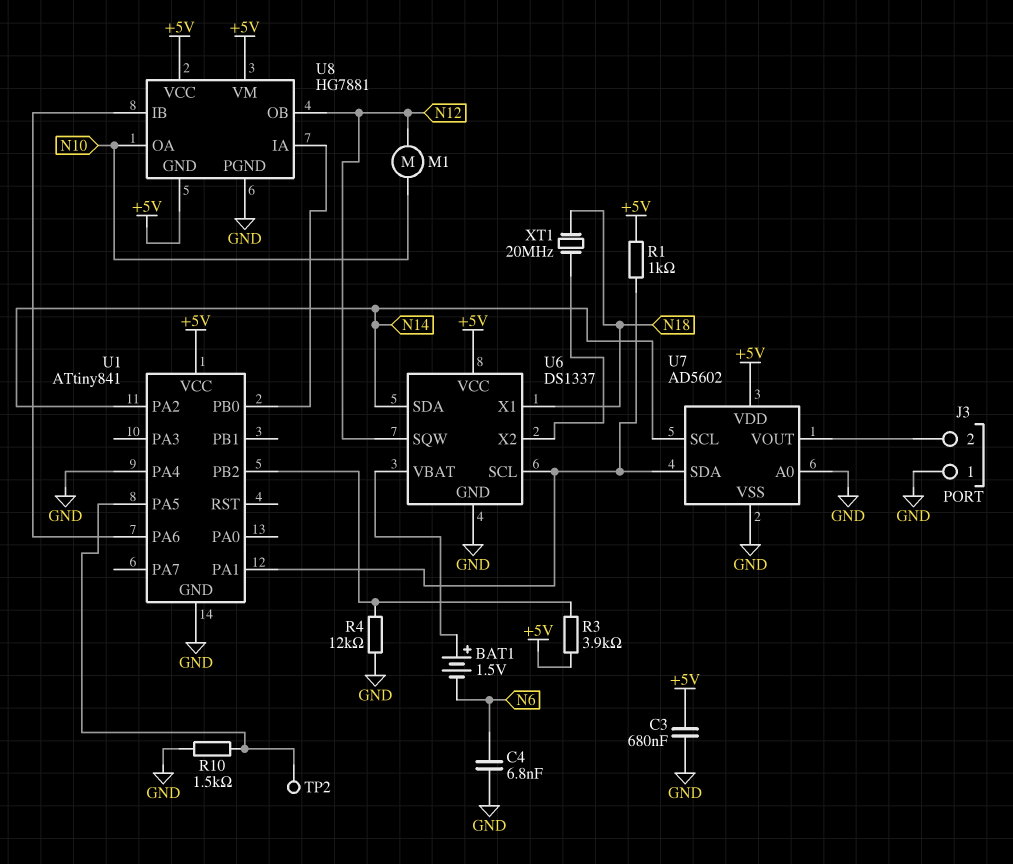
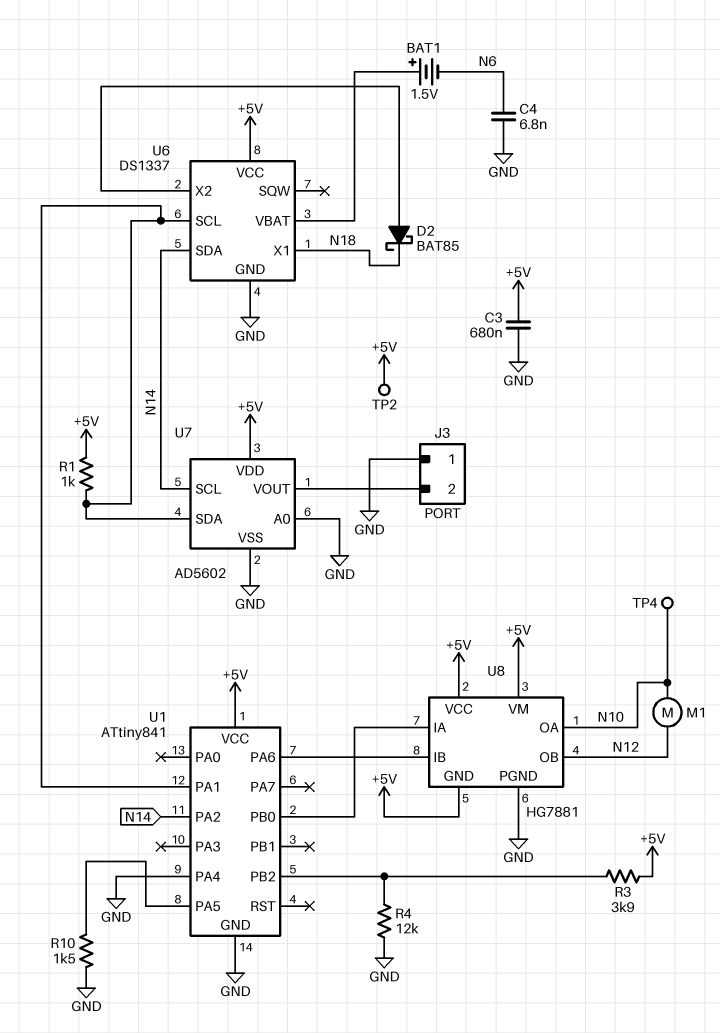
D2: none -> schottky BAT85 (A U6/X2, K N18)
TP2: test point (U1/PA5) -> test point (+5V)
TP4: none -> test point (N10)
U6 pin SQW: N12 -> none
XT1: 20MHz (N18, U6/X2) -> none

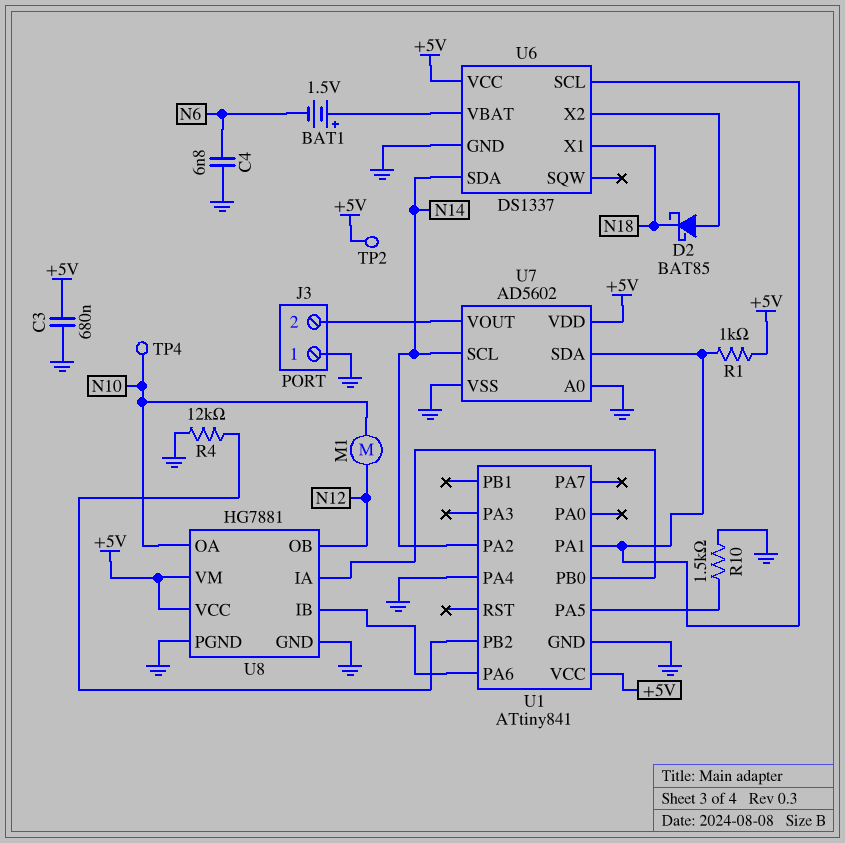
R3: 3.9k (+5V, U1/PB2) -> none
U8 pin GND: +5V -> GND

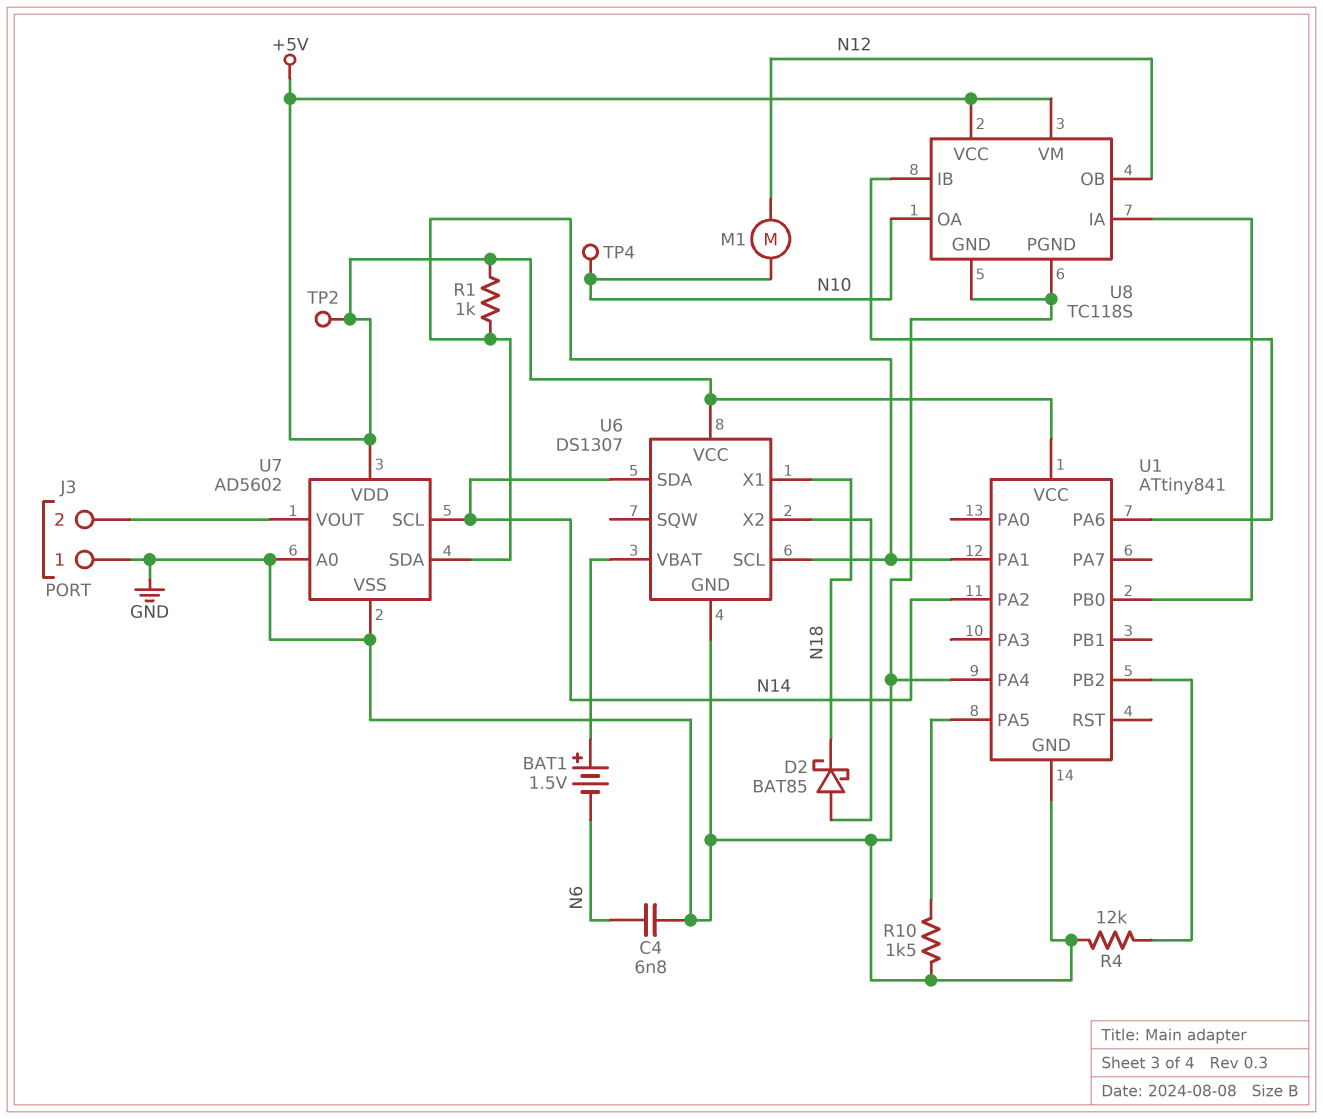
C3: 680nF (+5V, GND) -> none
U6: DS1337 -> DS1307
U8: HG7881 -> TC118S

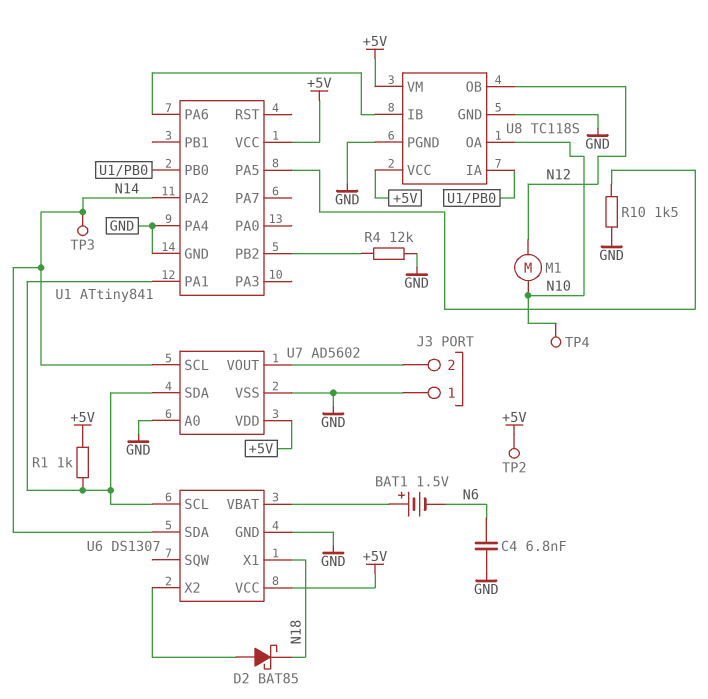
TP3: none -> test point (N14)

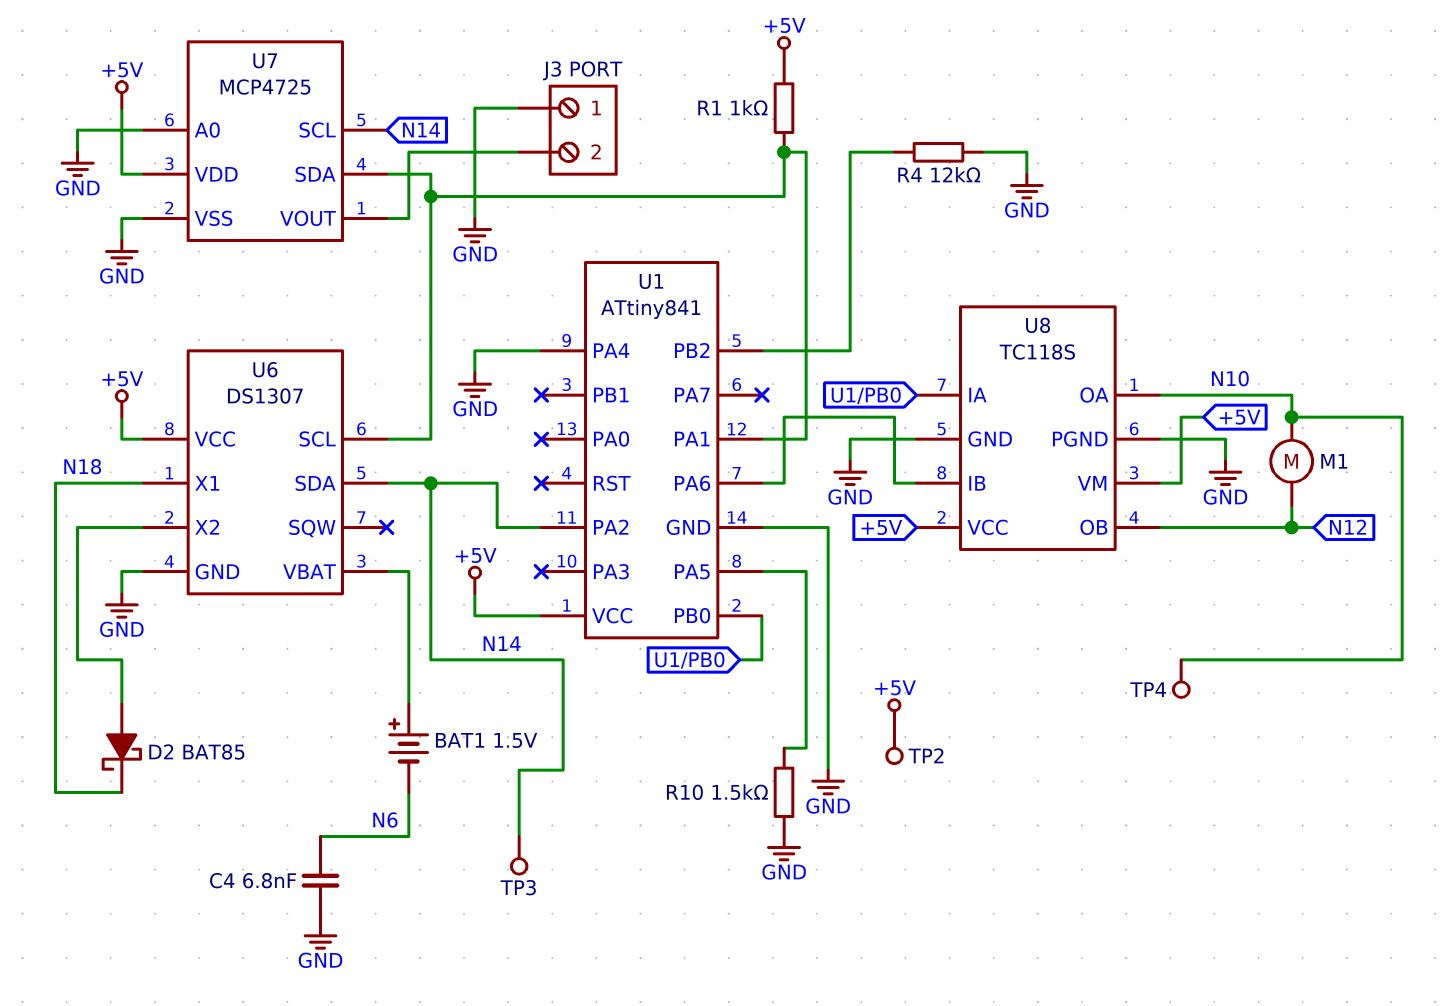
U7: AD5602 -> MCP4725

